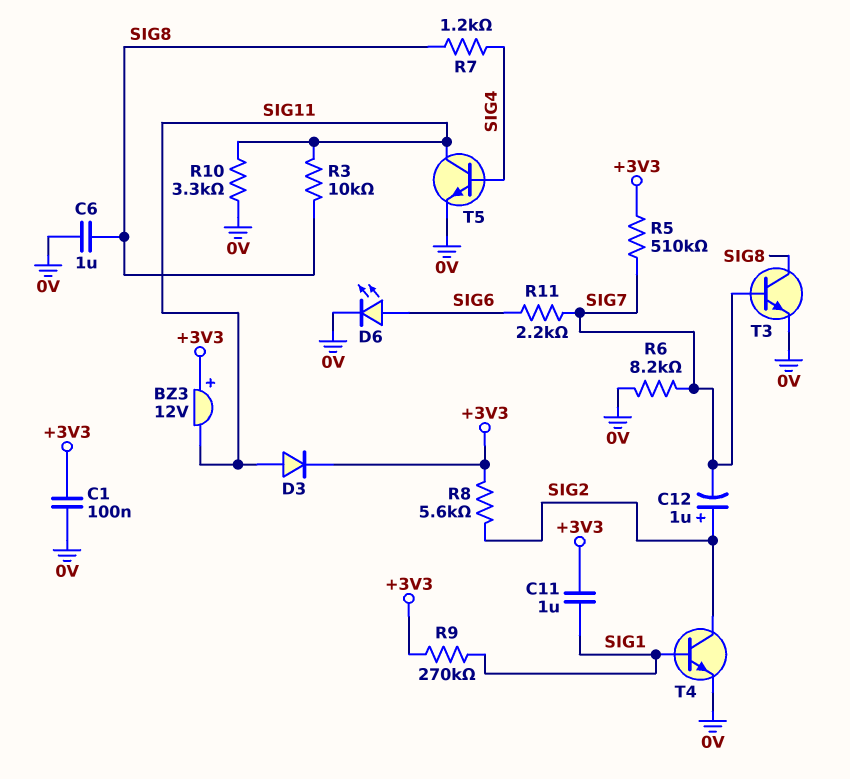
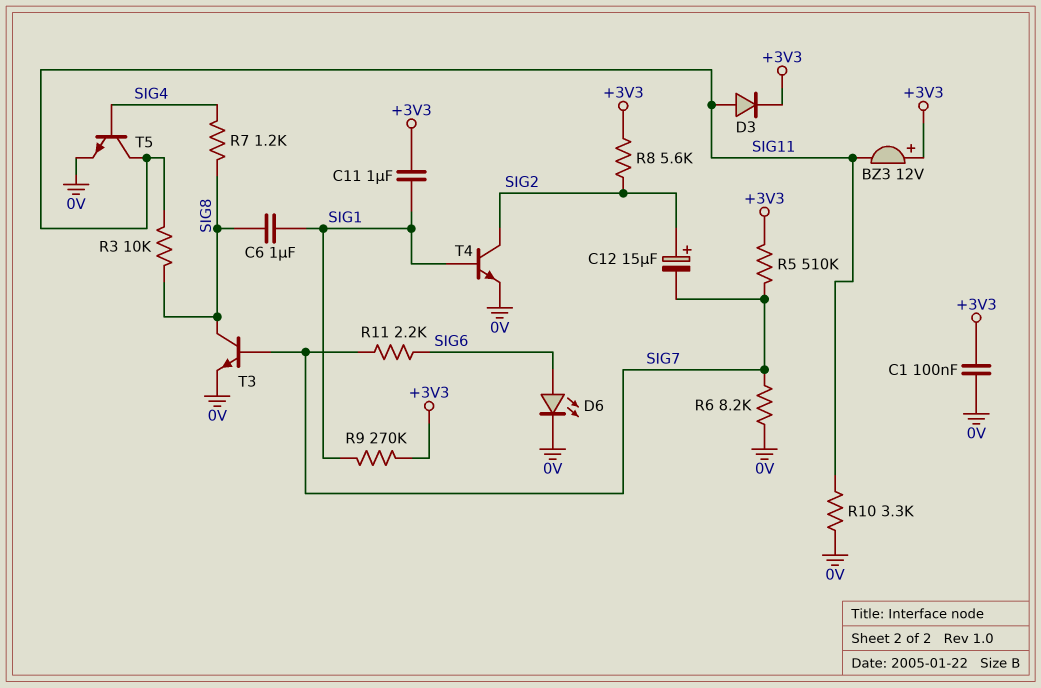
C6: 1uF (0V, SIG8) -> 1uF (SIG1, SIG8)
C12: 1uF (plus SIG2, minus SIG7) -> 15uF (plus SIG2, minus SIG7)

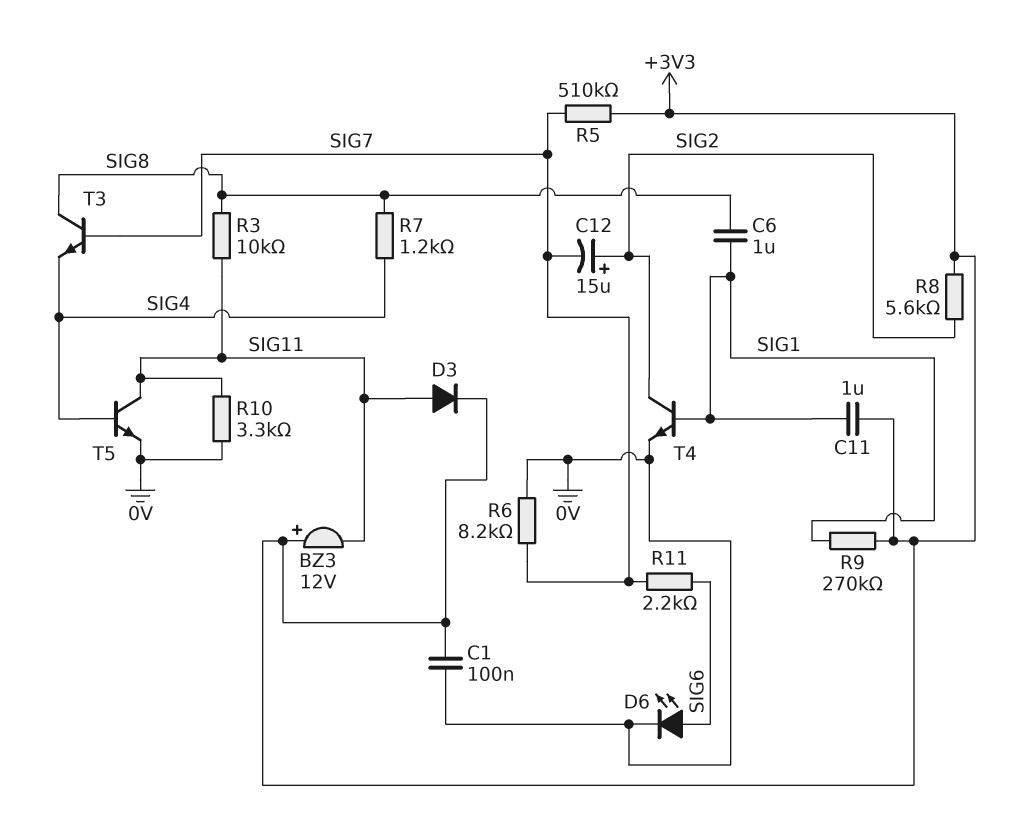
T3: NPN (B SIG7, C SIG8, E 0V) -> NPN (B SIG7, C SIG8, E SIG4)

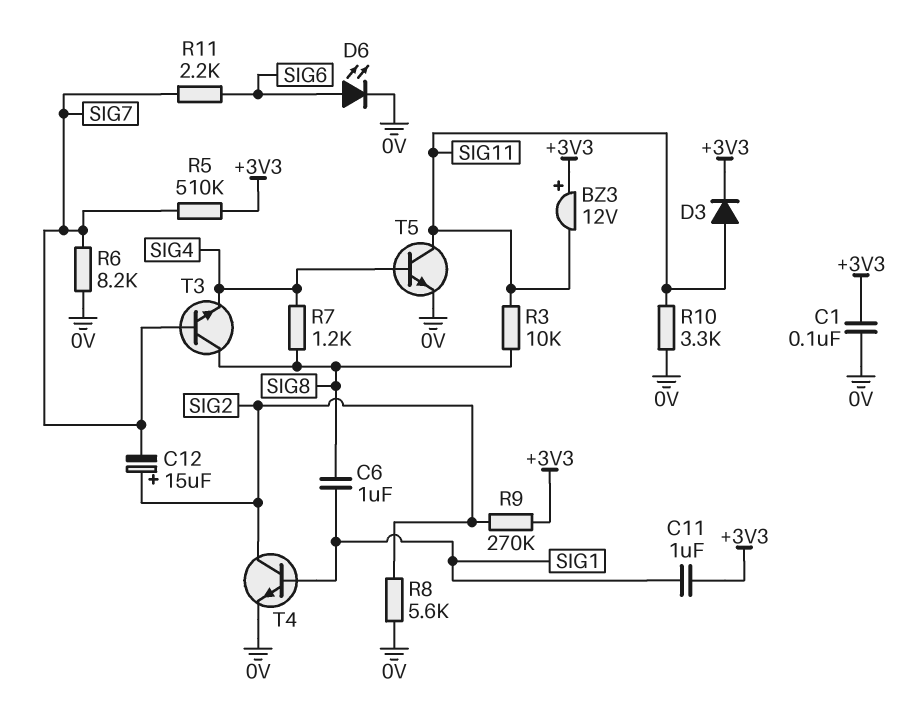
R8: 5.6k (+3V3, SIG2) -> 5.6k (0V, SIG2)
R9: 270k (+3V3, SIG1) -> 270k (+3V3, SIG2)

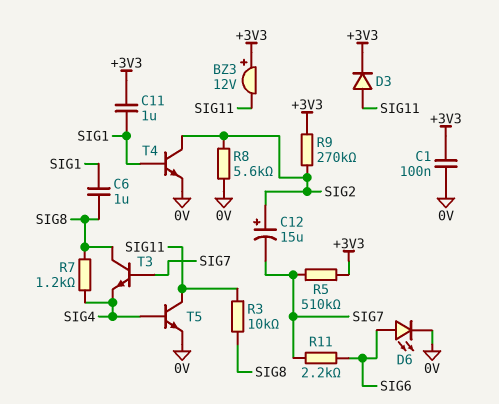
R6: 8.2k (0V, SIG7) -> none
R10: 3.3k (0V, SIG11) -> none

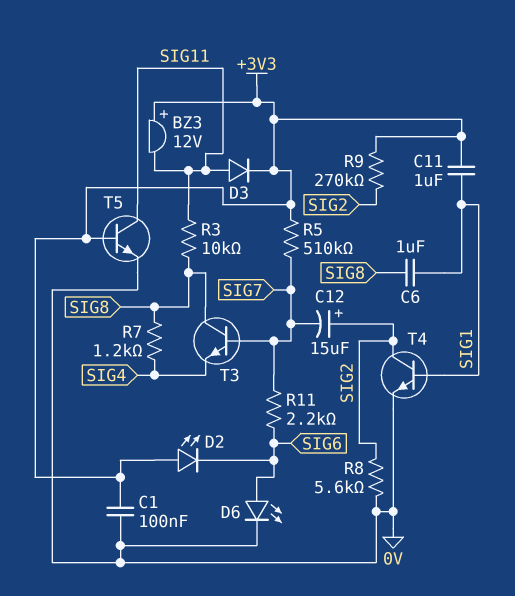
D2: none -> LED (A +3V3, K SIG6)
T5: NPN (B SIG4, C SIG11, E 0V) -> NPN (B +3V3, C SIG11, E 0V)

